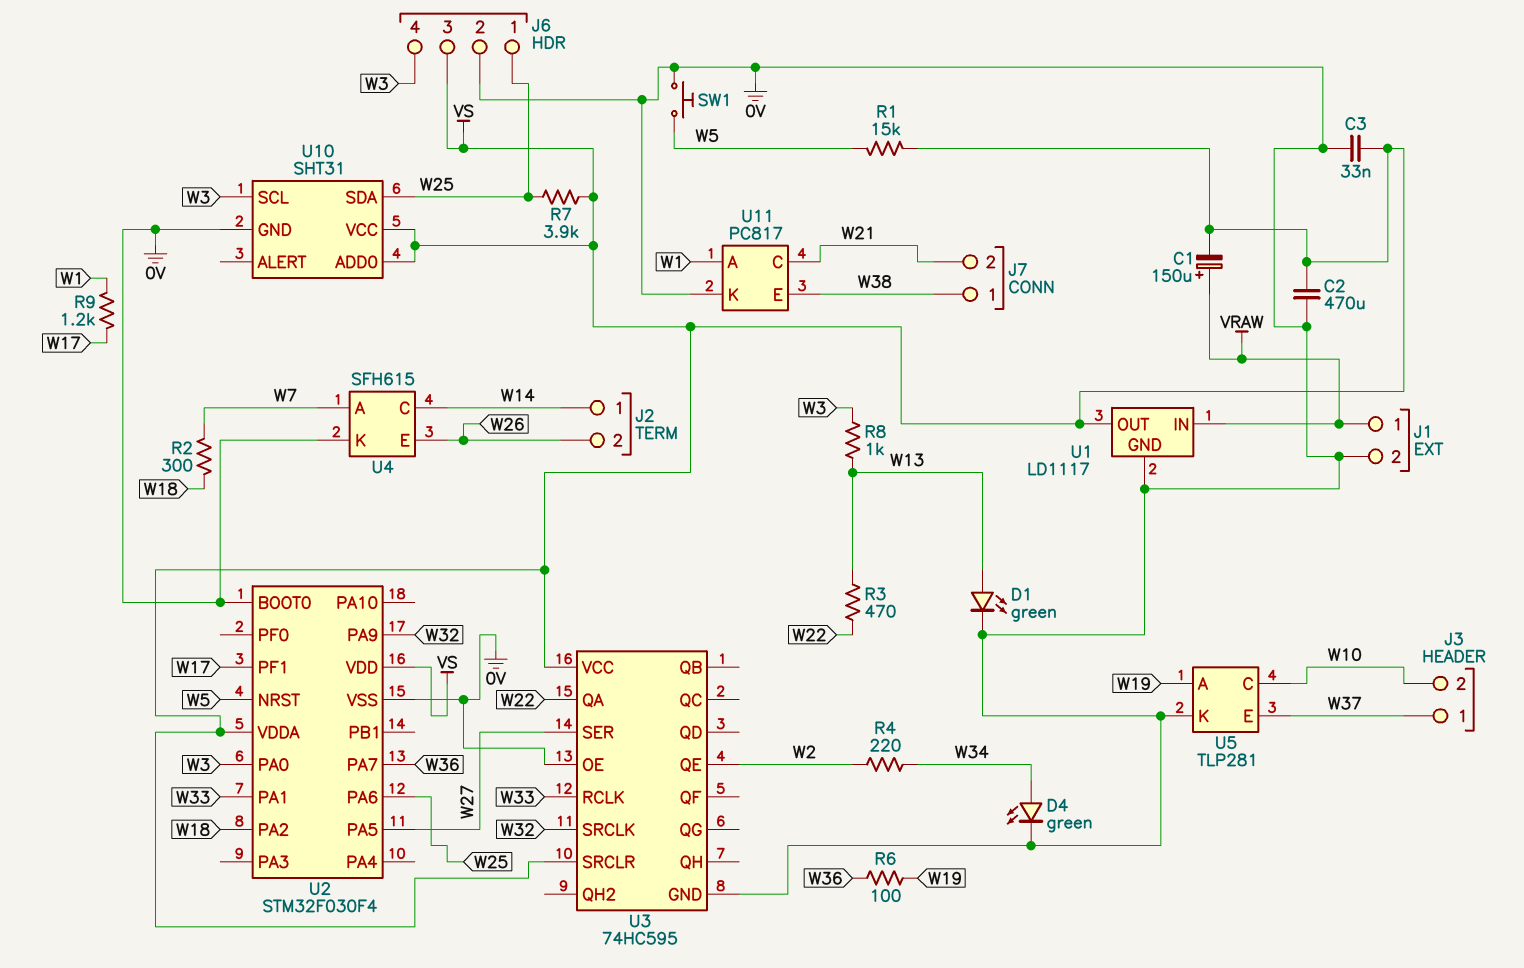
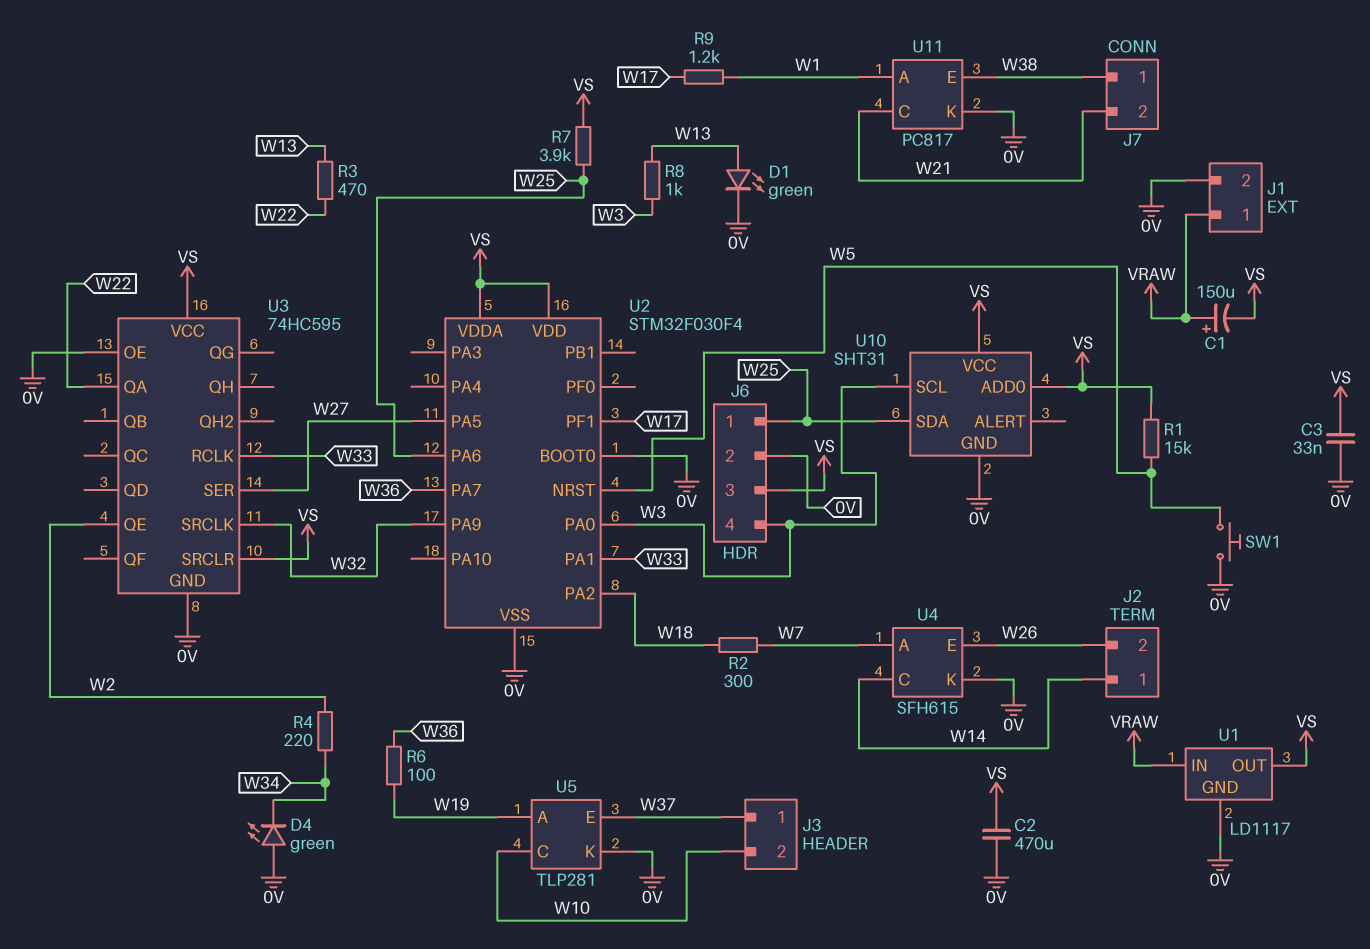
D4: LED green (A W34, K 0V) -> LED green (A 0V, K W34)

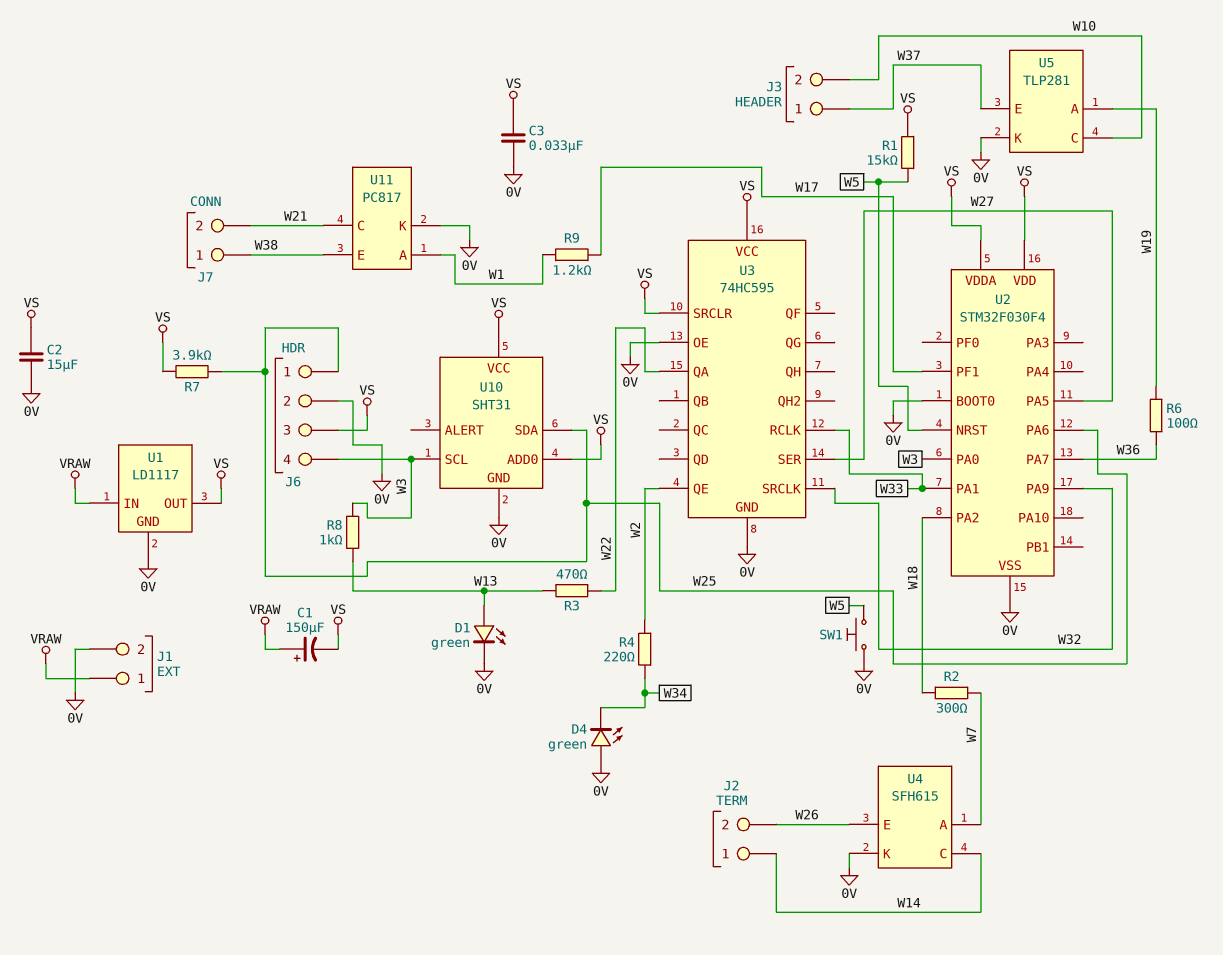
C2: 470uF (0V, VS) -> 15uF (0V, VS)

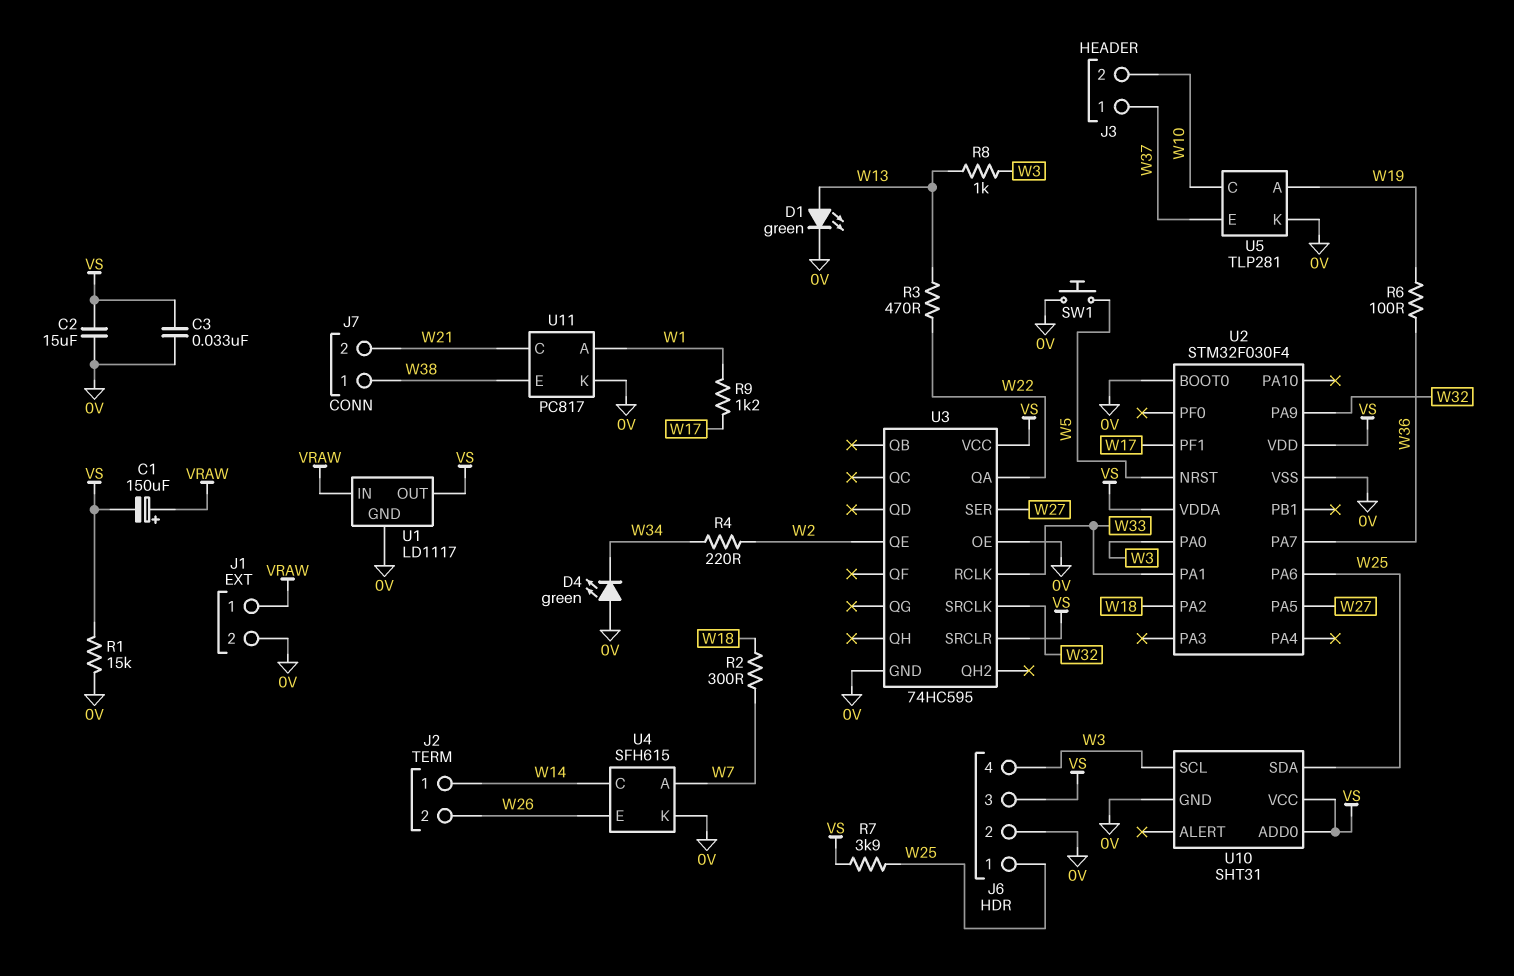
R1: 15k (VS, W5) -> 15k (0V, VS)

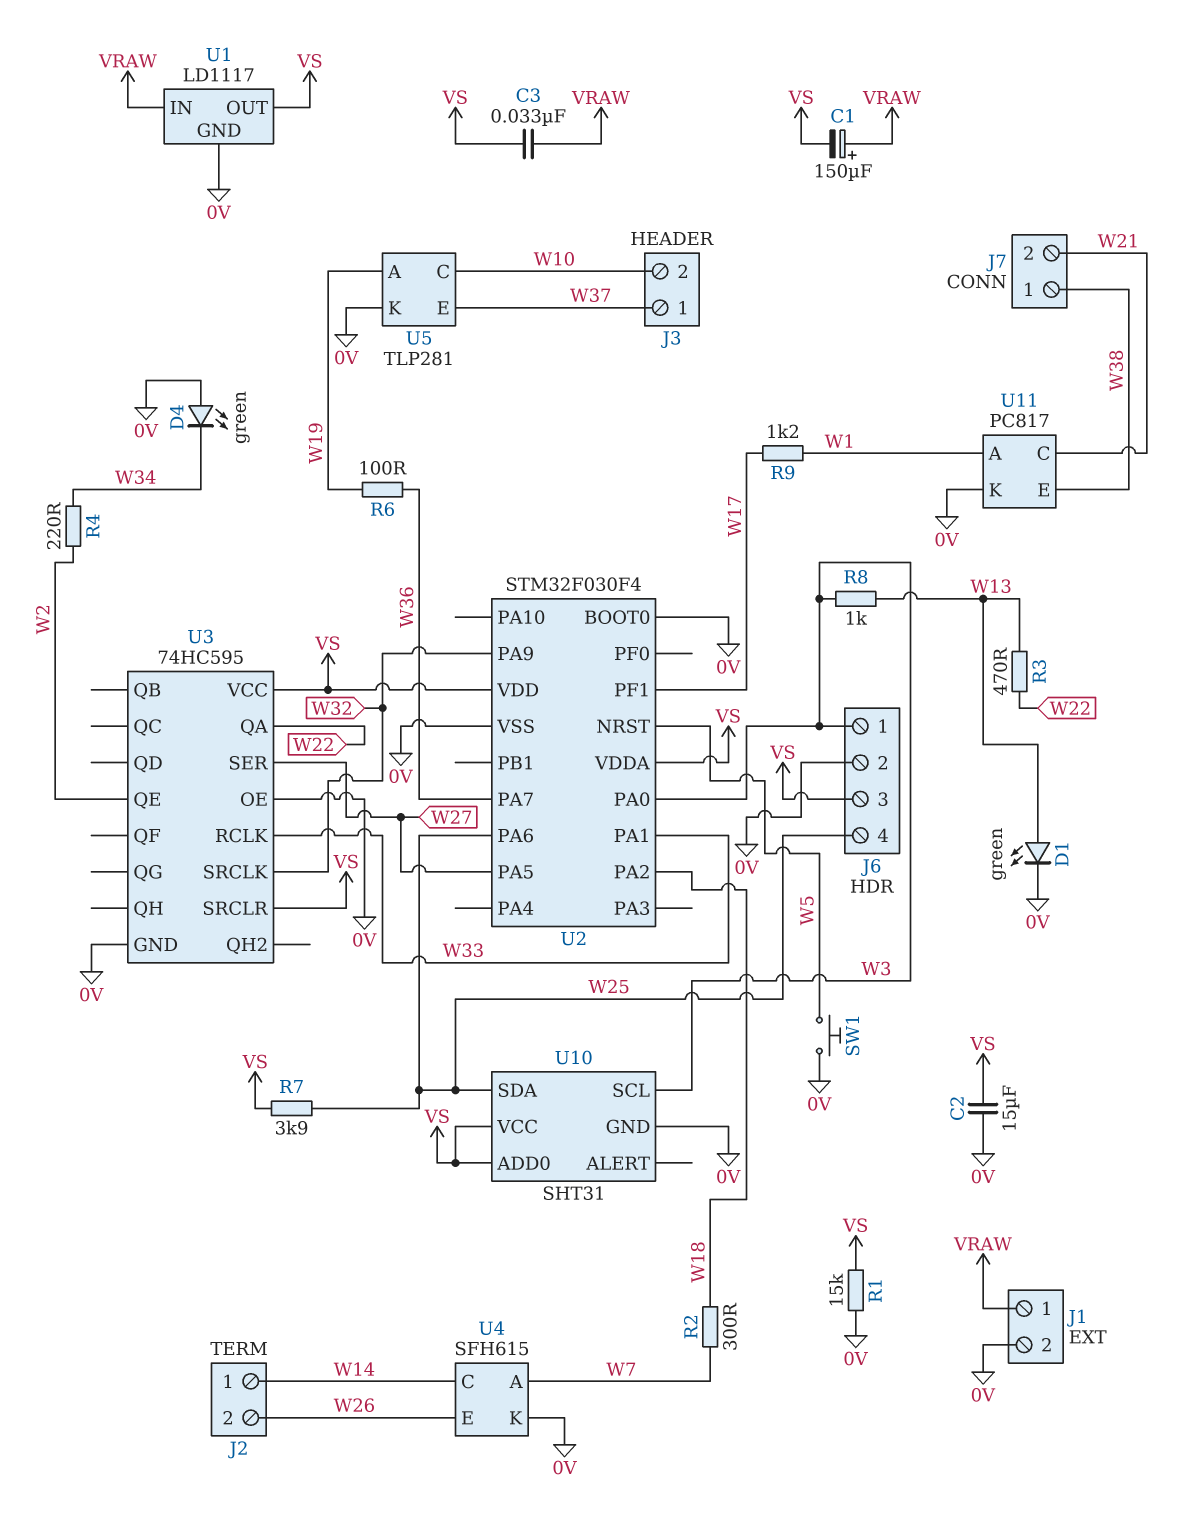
C3: 33nF (0V, VS) -> 33nF (VRAW, VS)
J6 pin 1: W25 -> W3
J6 pin 4: W3 -> W25

